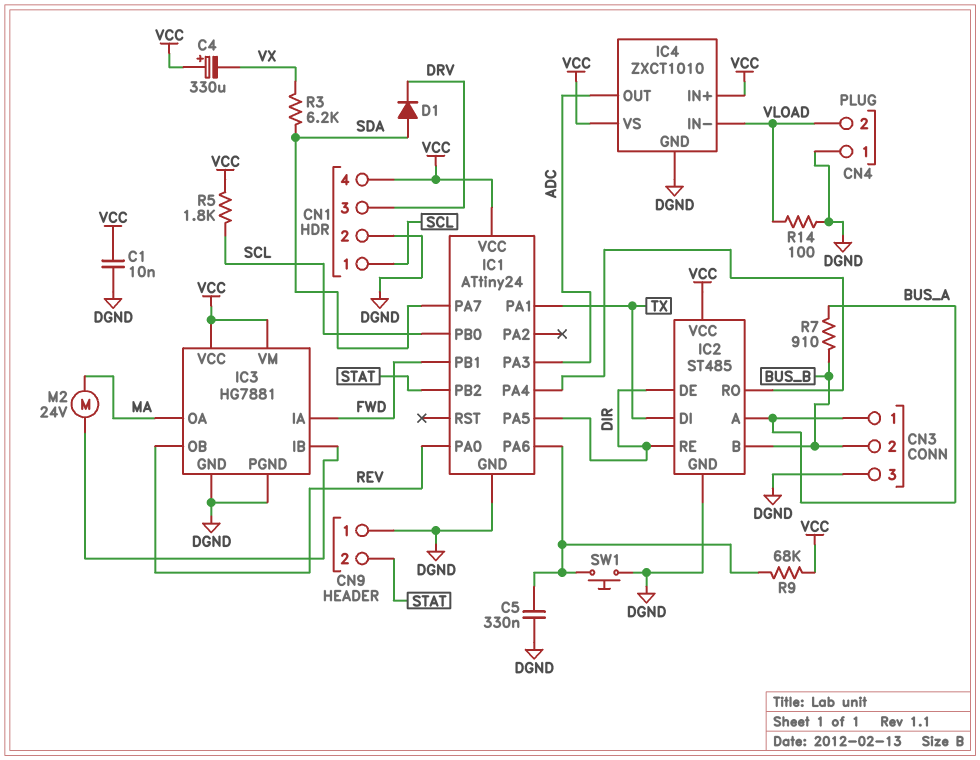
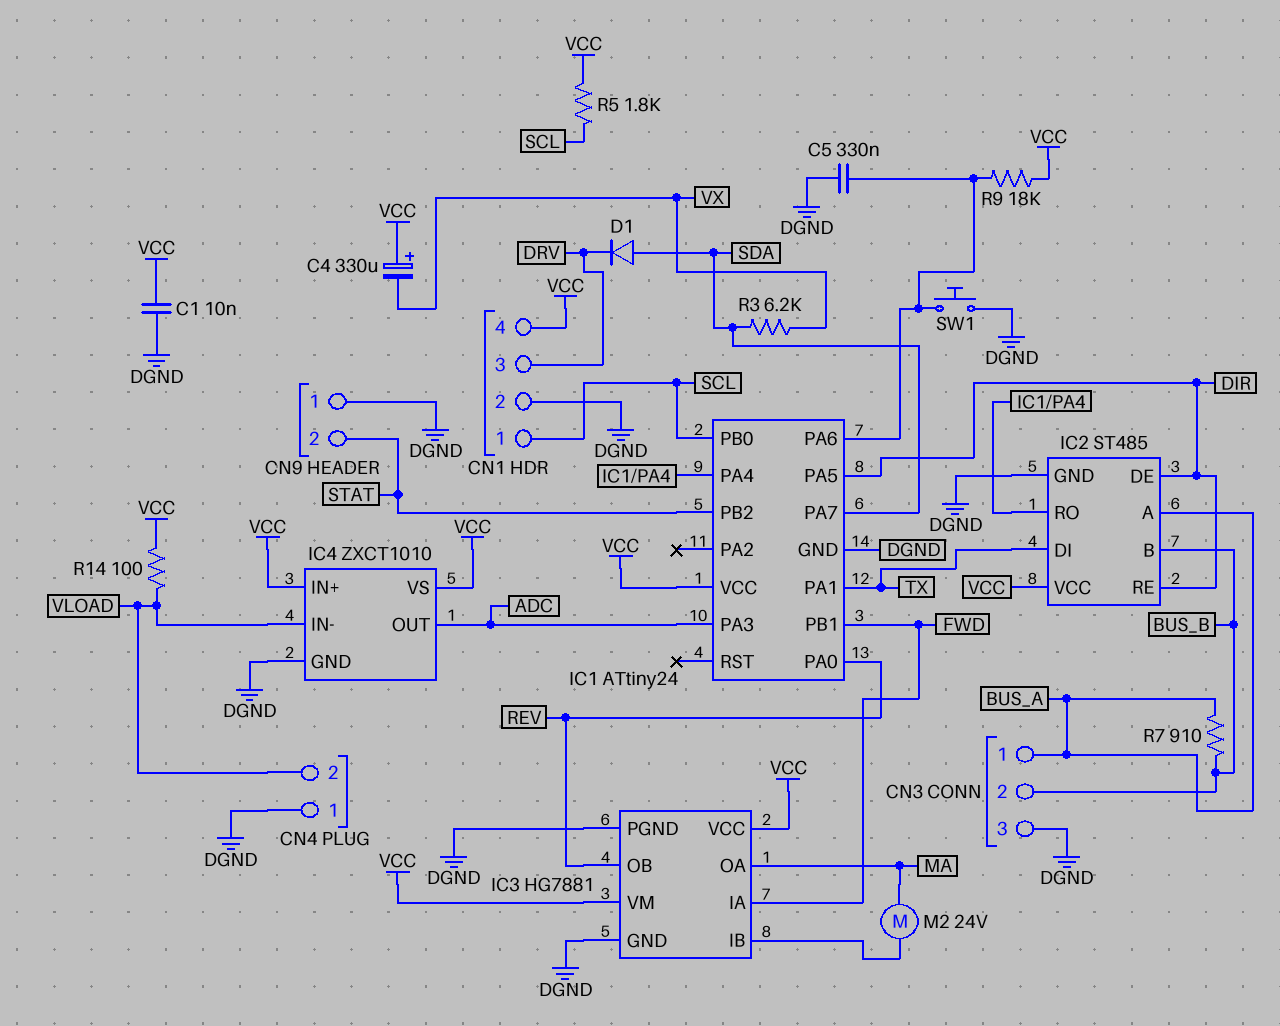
R9: 68k (IC1/PA6, VCC) -> 18k (IC1/PA6, VCC)
R14: 100 (DGND, VLOAD) -> 100 (VCC, VLOAD)

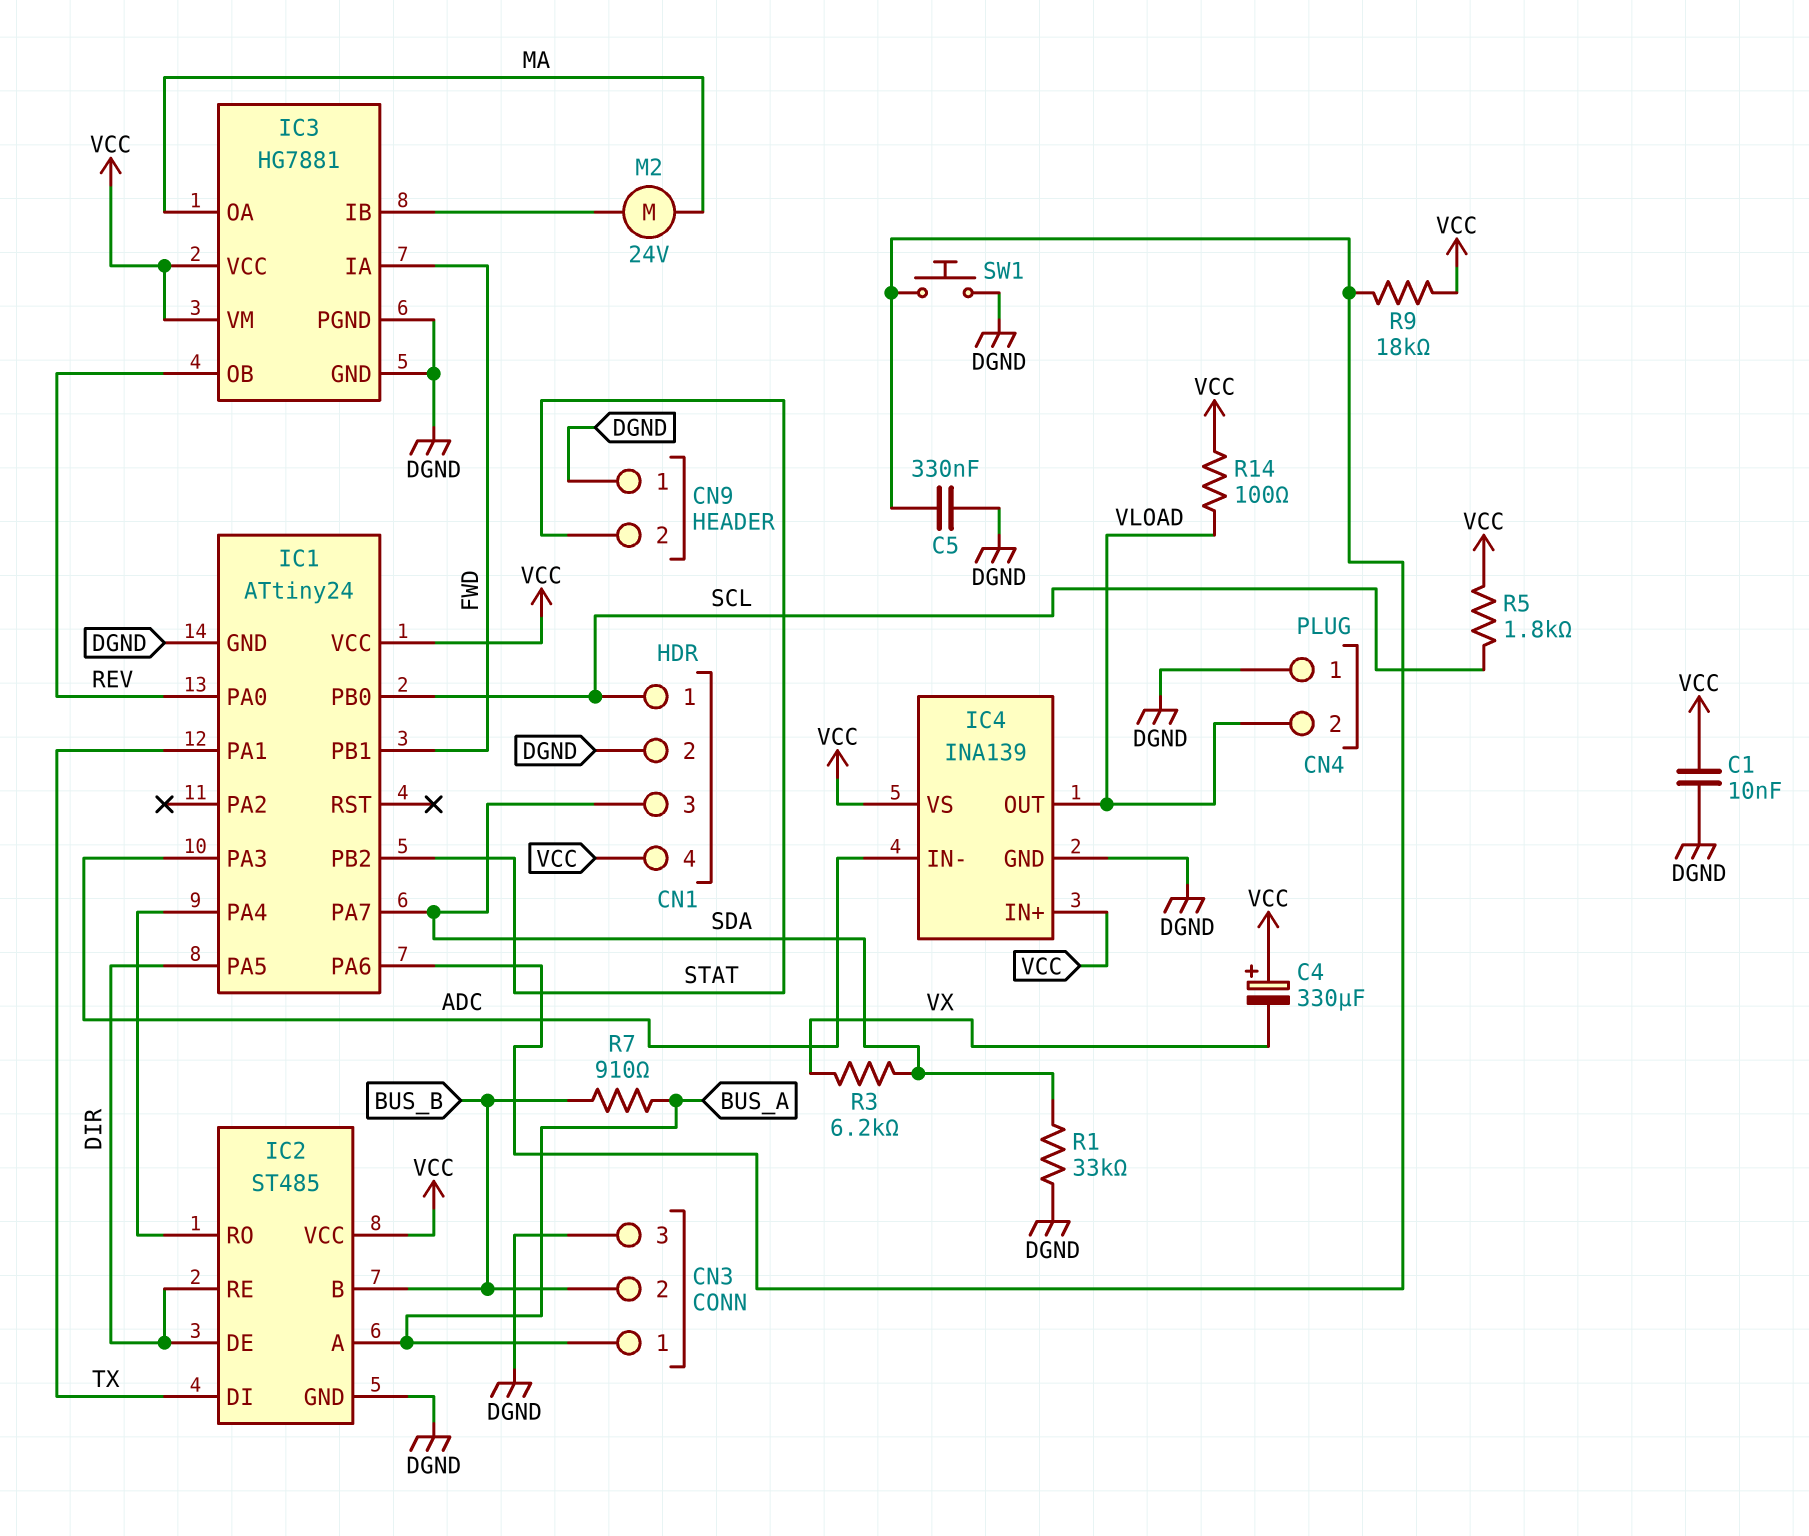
CN1 pin 3: DRV -> SDA
D1: diode (A SDA, K DRV) -> none
IC4: ZXCT1010 -> INA139
IC4 pin IN-: VLOAD -> ADC
IC4 pin OUT: ADC -> VLOAD
R1: none -> 33k (DGND, SDA)

